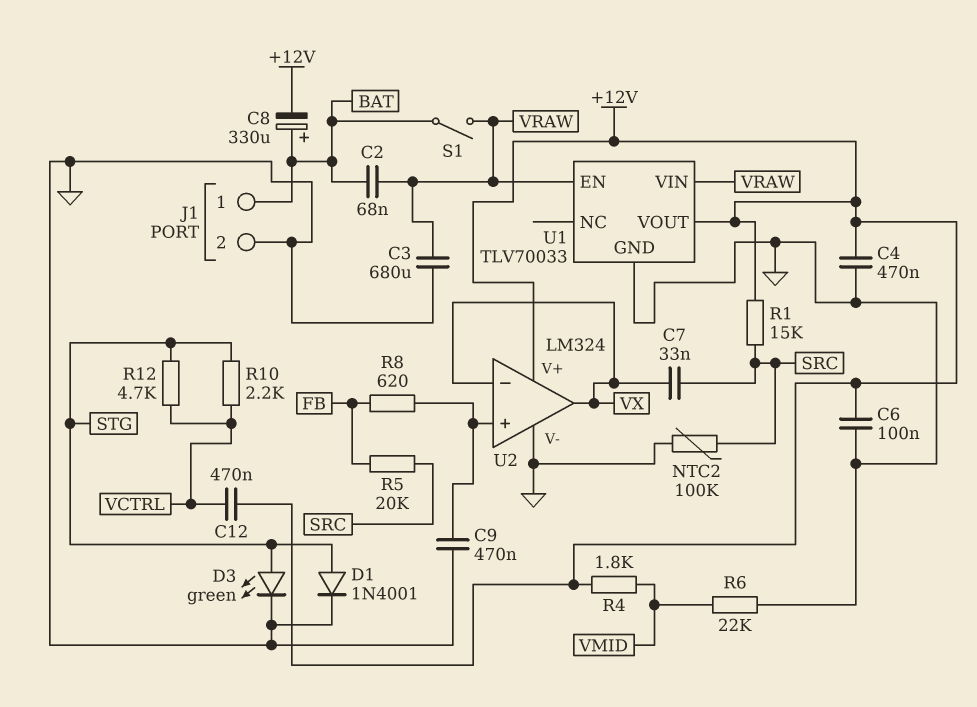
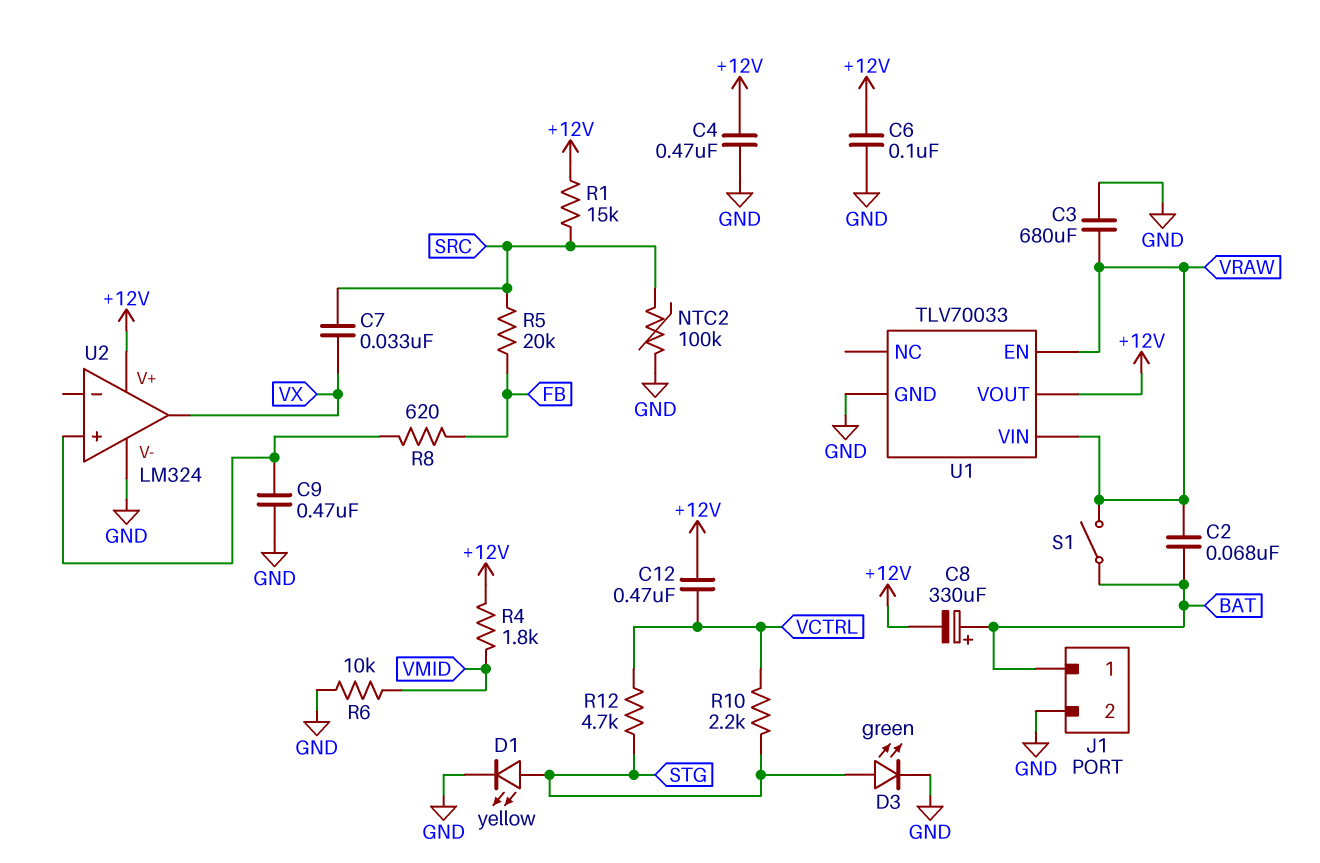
D1: diode 1N4001 (A STG, K GND) -> LED yellow (A STG, K GND)
R6: 22k (GND, VMID) -> 10k (GND, VMID)
U2 pin in-: VX -> none

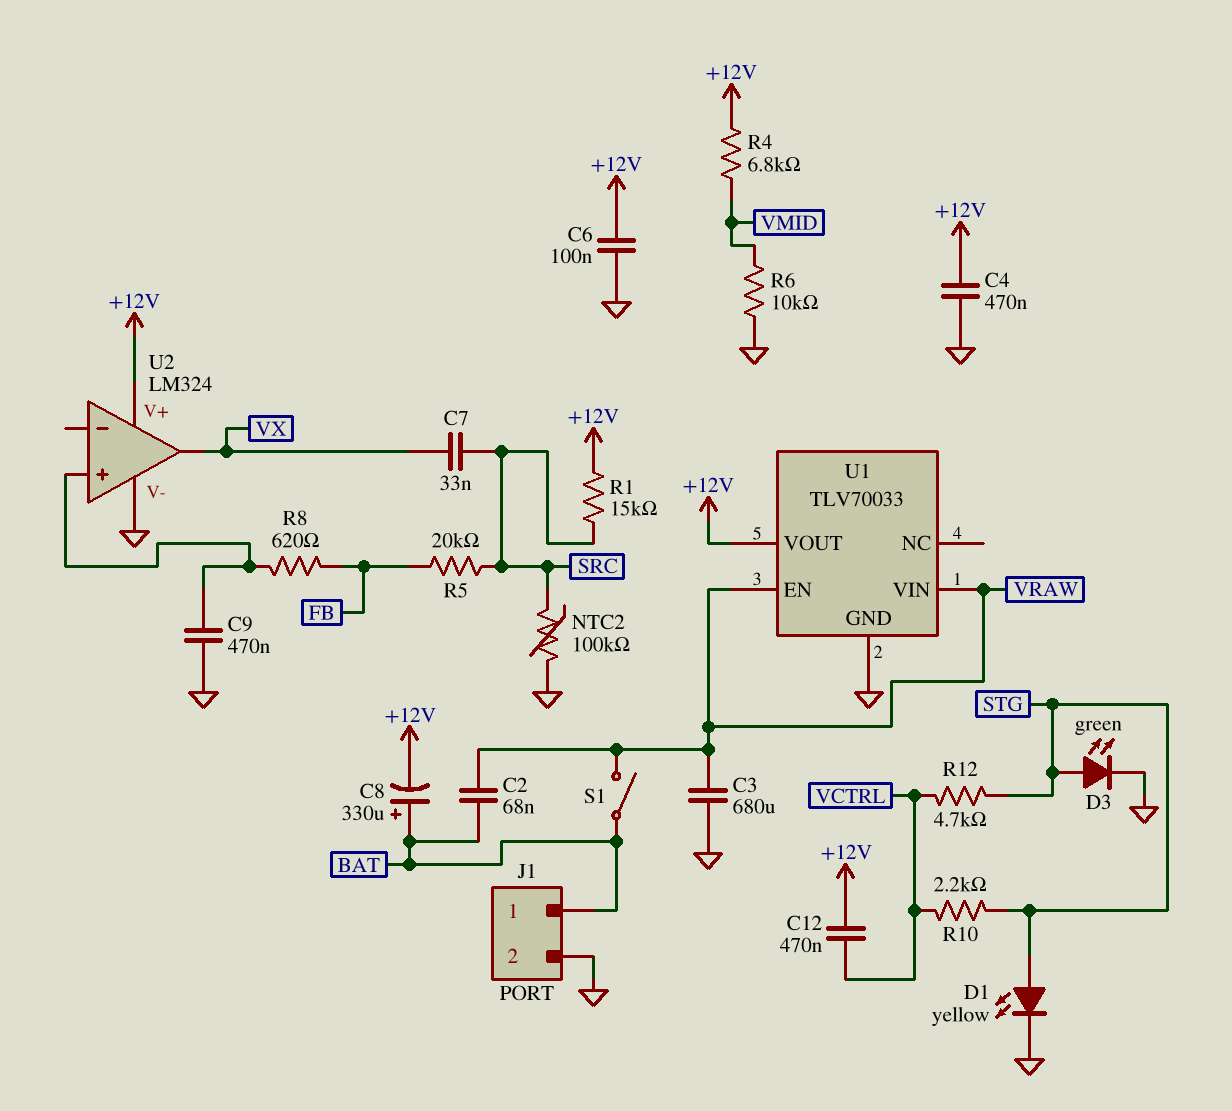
R4: 1.8k (+12V, VMID) -> 6.8k (+12V, VMID)

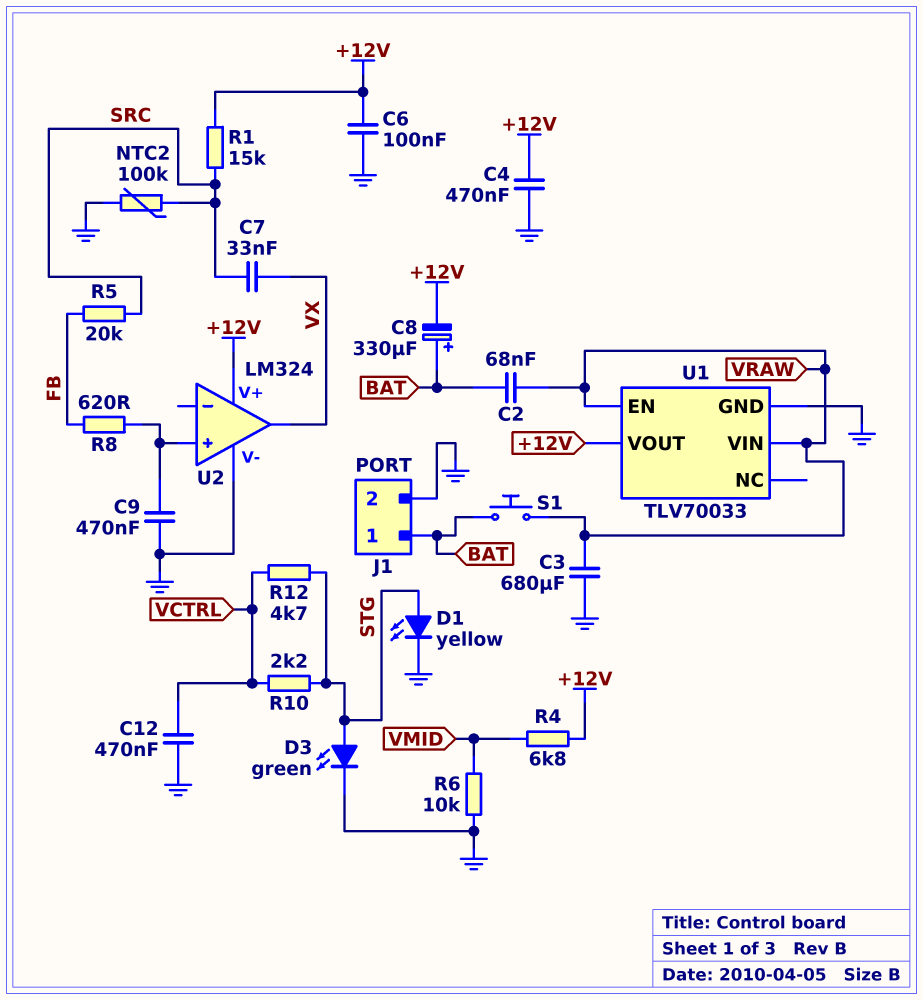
C12: 470nF (+12V, VCTRL) -> 470nF (GND, VCTRL)
S1: switch (BAT, VRAW) -> button (BAT, VRAW)

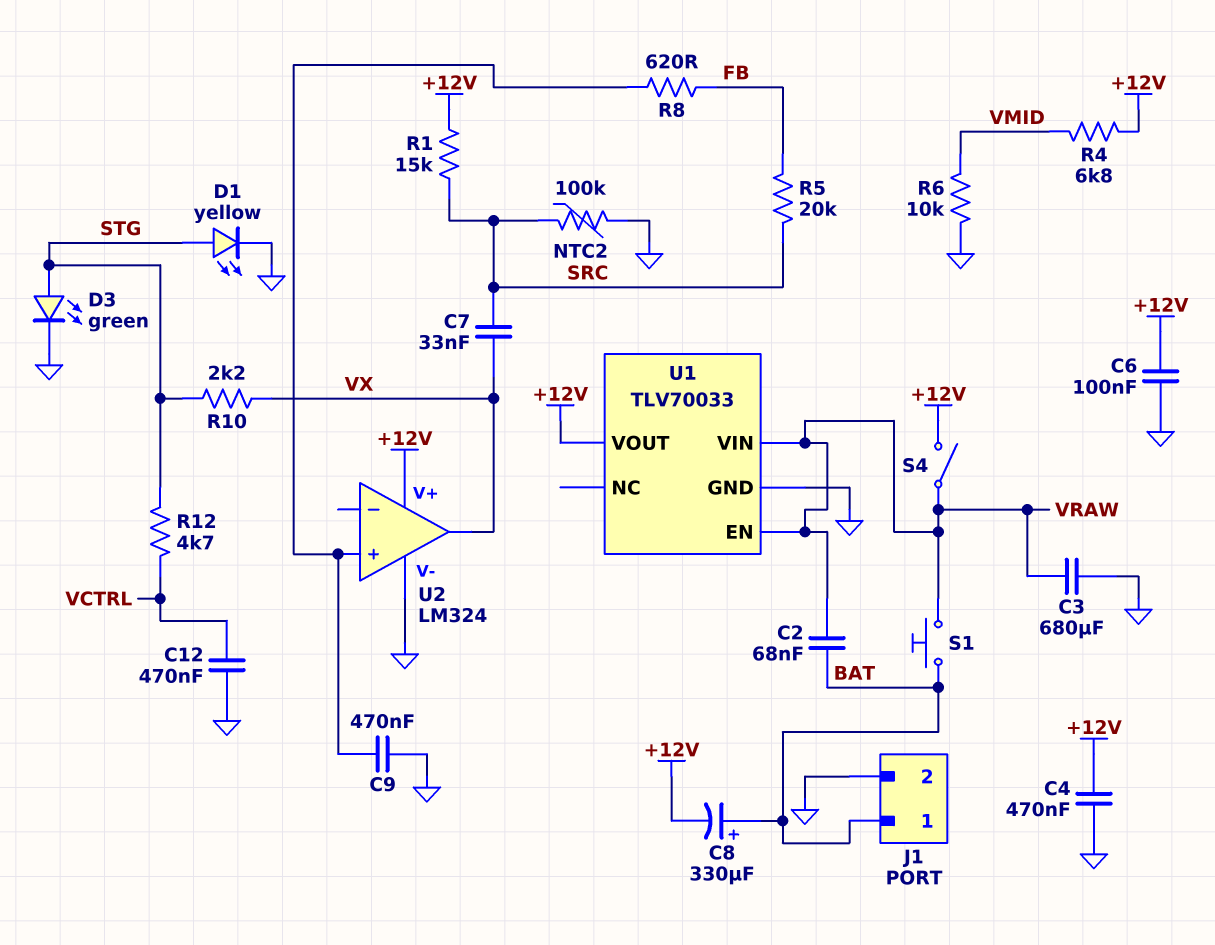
R10: 2.2k (STG, VCTRL) -> 2.2k (STG, VX)
S4: none -> switch (+12V, VRAW)

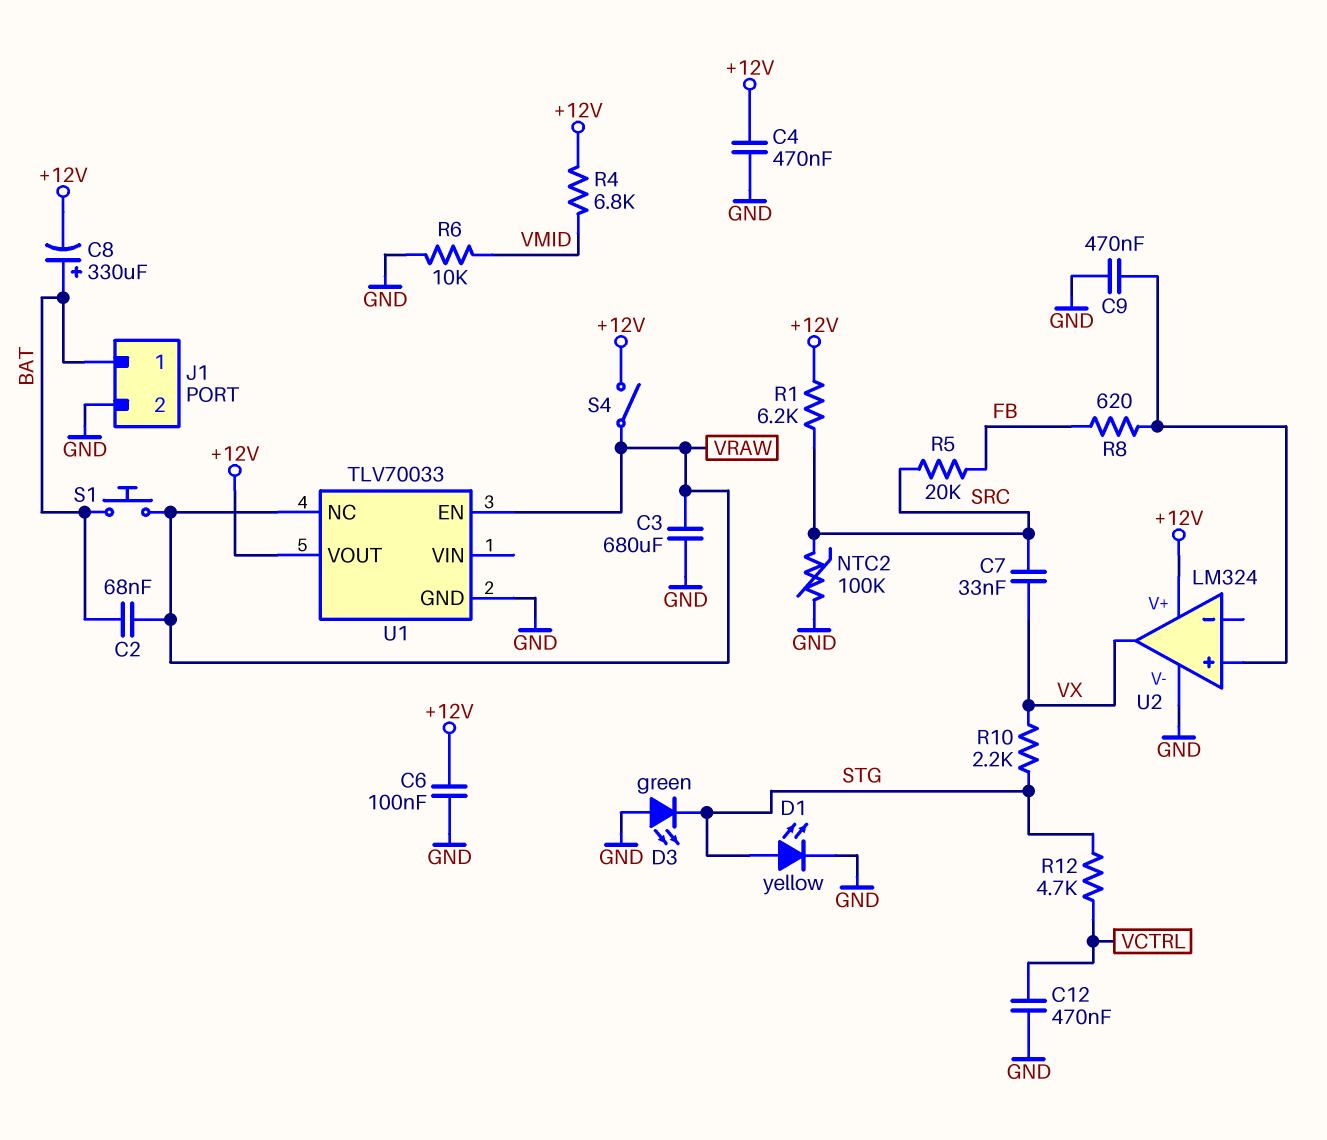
D3: LED green (A STG, K GND) -> LED green (A GND, K STG)
R1: 15k (+12V, SRC) -> 6.2k (+12V, SRC)
U1 pin NC: none -> VRAW
U1 pin VIN: VRAW -> none

